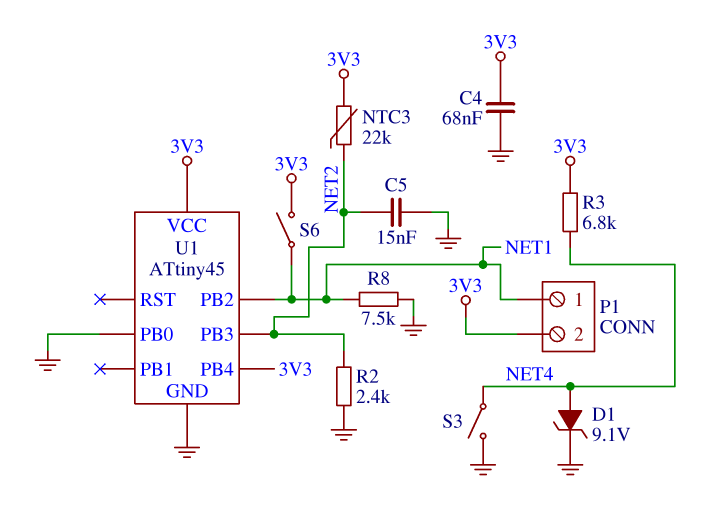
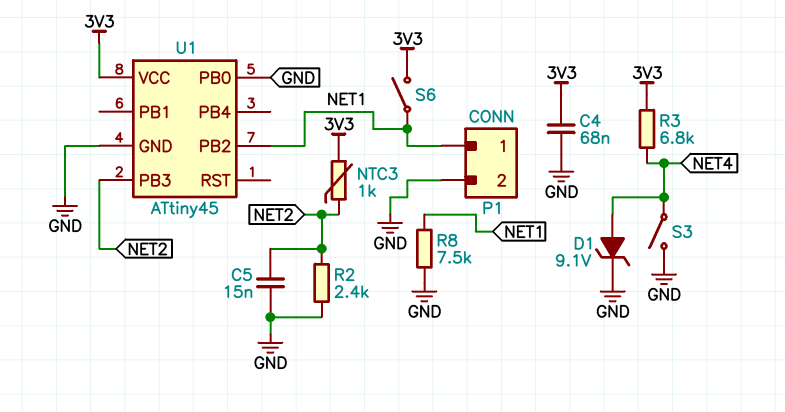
NTC3: 22k (3V3, NET2) -> 1k (3V3, NET2)
P1 pin 2: 3V3 -> GND
U1 pin PB4: 3V3 -> none

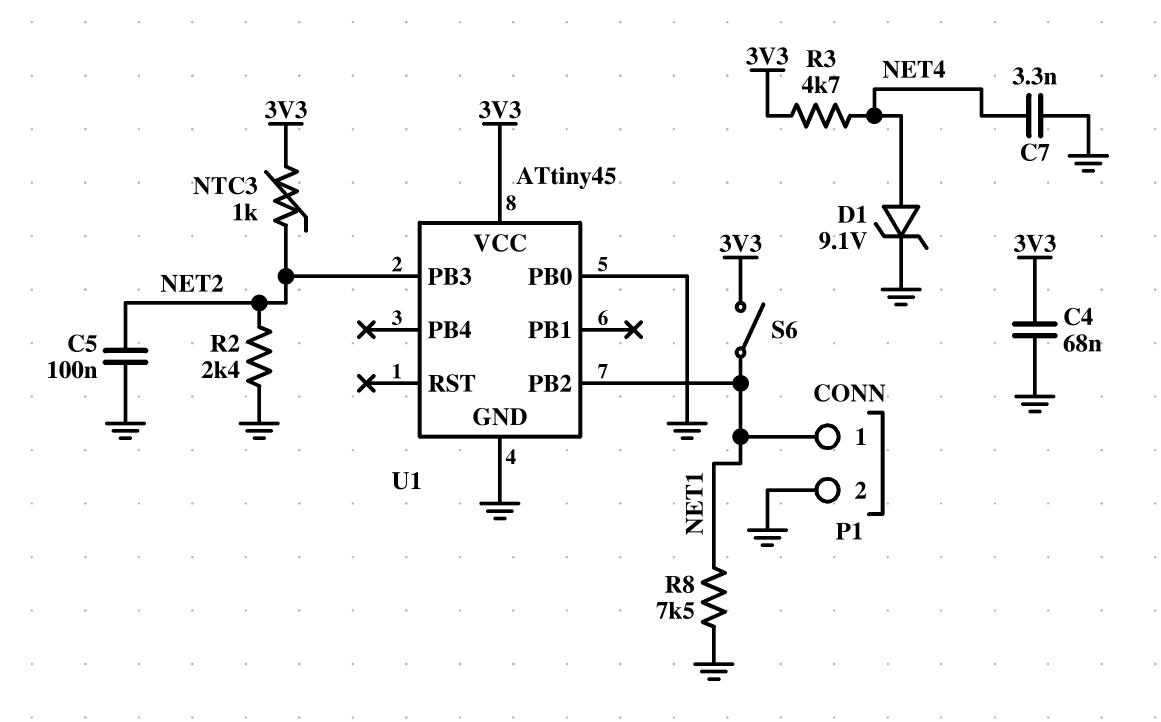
C5: 15nF (GND, NET2) -> 100nF (GND, NET2)
C7: none -> 3.3nF (GND, NET4)
R3: 6.8k (3V3, NET4) -> 4.7k (3V3, NET4)
S3: switch (GND, NET4) -> none

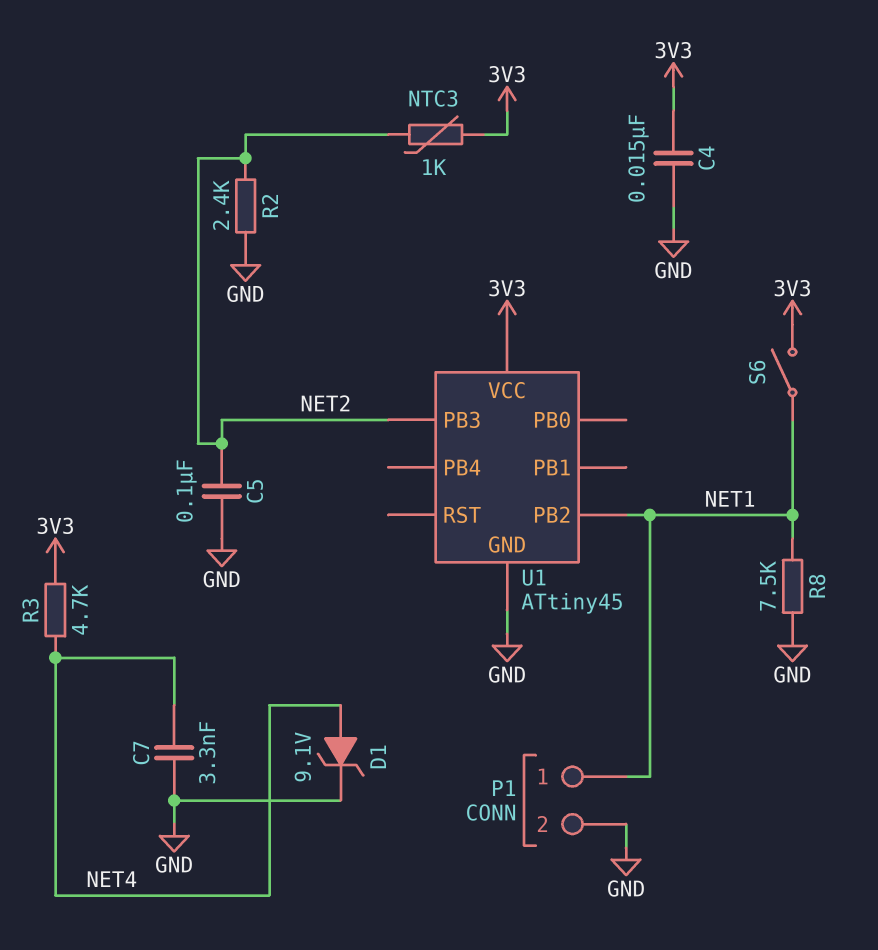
C4: 68nF (3V3, GND) -> 15nF (3V3, GND)
U1 pin PB0: GND -> none

